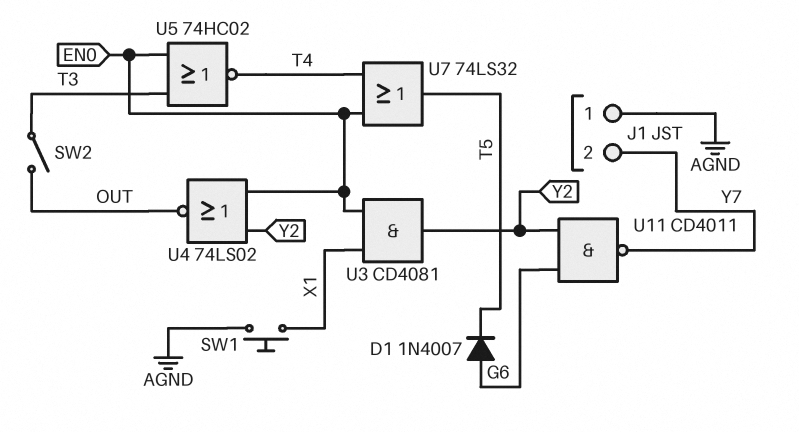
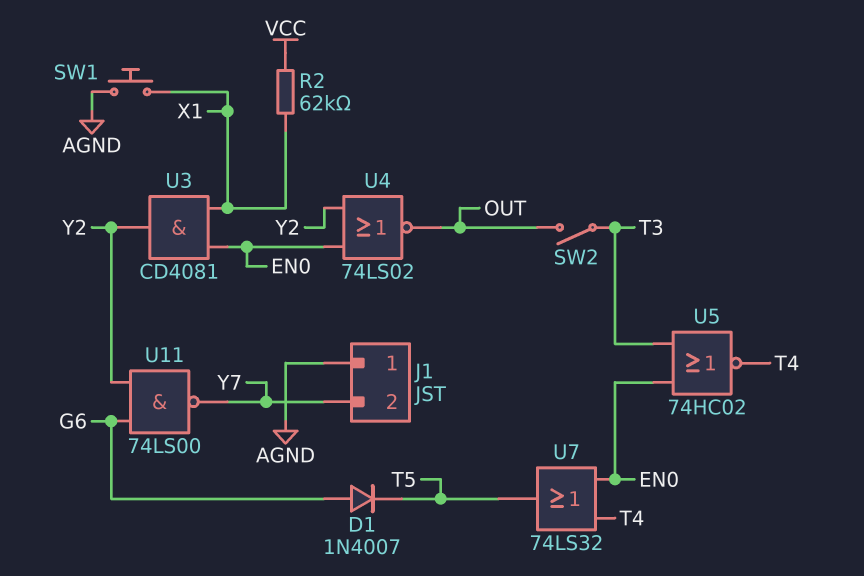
R2: none -> 62k (VCC, X1)
U11: NAND CD4011 (in G6, in Y2, out Y7) -> NAND 74LS00 (in G6, in Y2, out Y7)

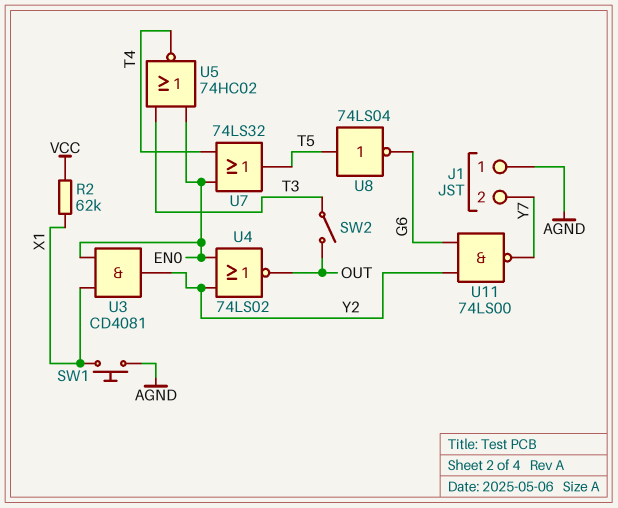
D1: diode 1N4007 (A G6, K T5) -> none
U8: none -> NOT 74LS04 (in T5, out G6)

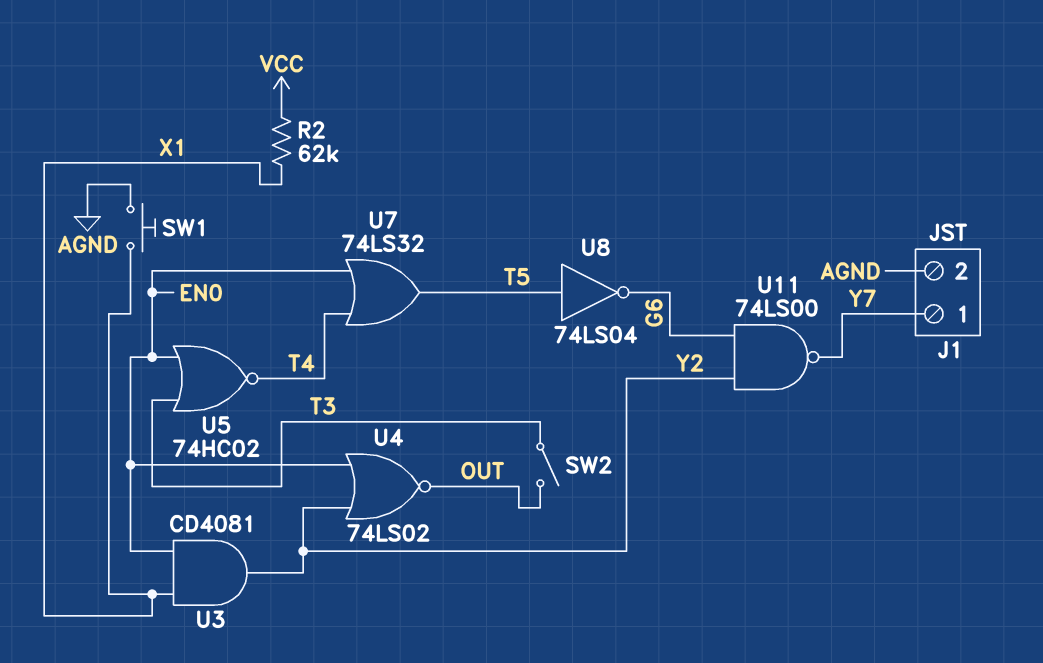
J1 pin 1: AGND -> Y7
J1 pin 2: Y7 -> AGND

